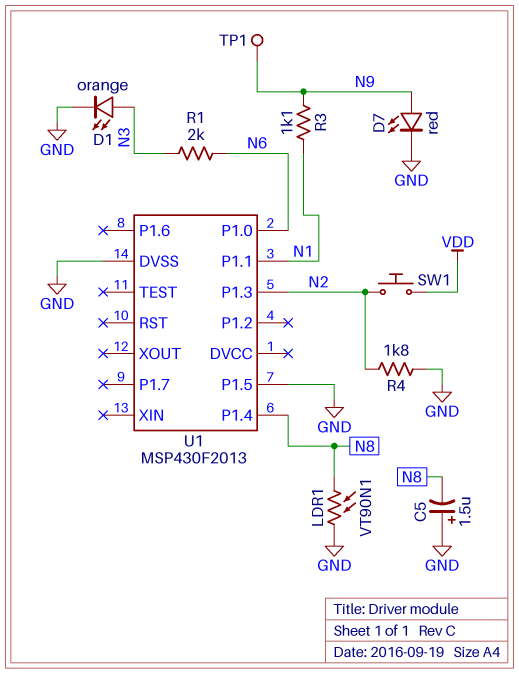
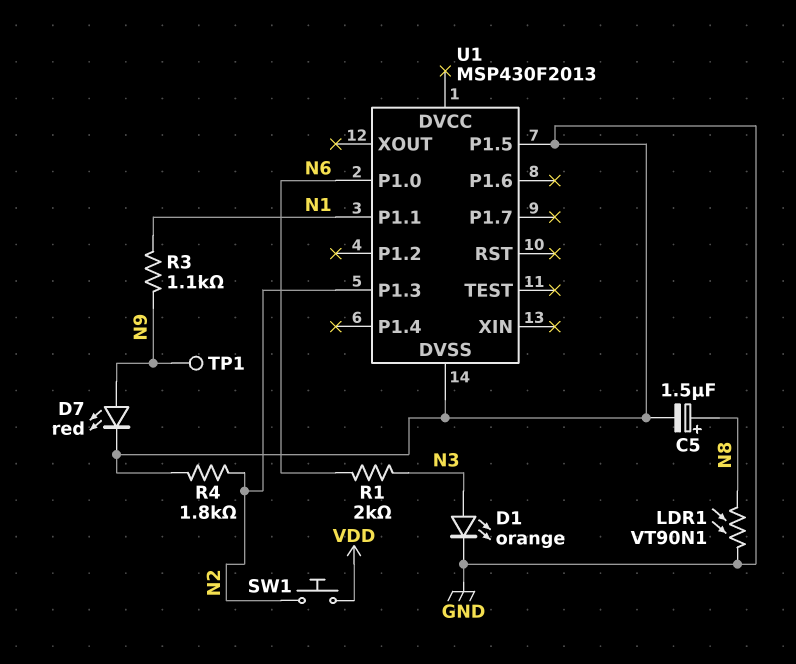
C5: 1.5uF (plus GND, minus N8) -> 1.5uF (plus N8, minus GND)
U1 pin P1.4: N8 -> none

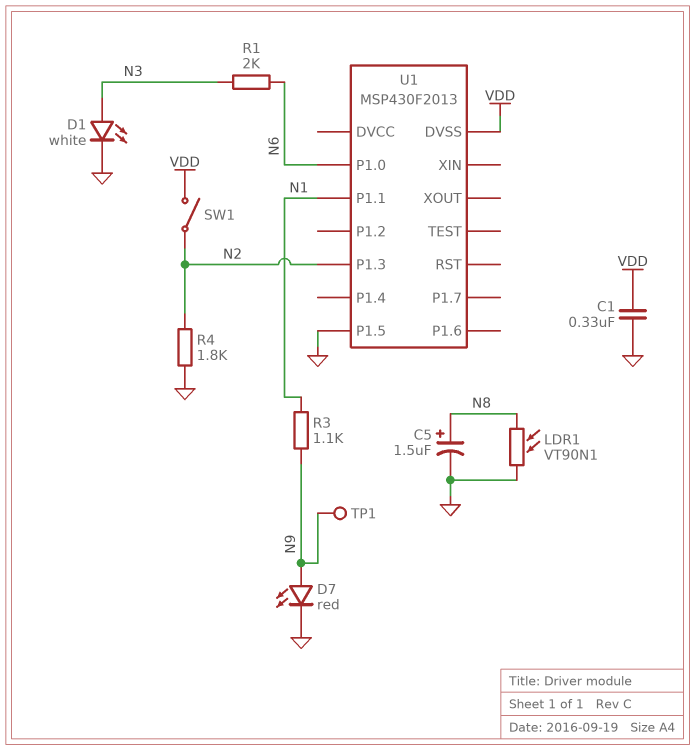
C1: none -> 330nF (GND, VDD)
D1: LED orange (A N3, K GND) -> LED white (A N3, K GND)
SW1: button (N2, VDD) -> switch (N2, VDD)
U1 pin DVSS: GND -> VDD

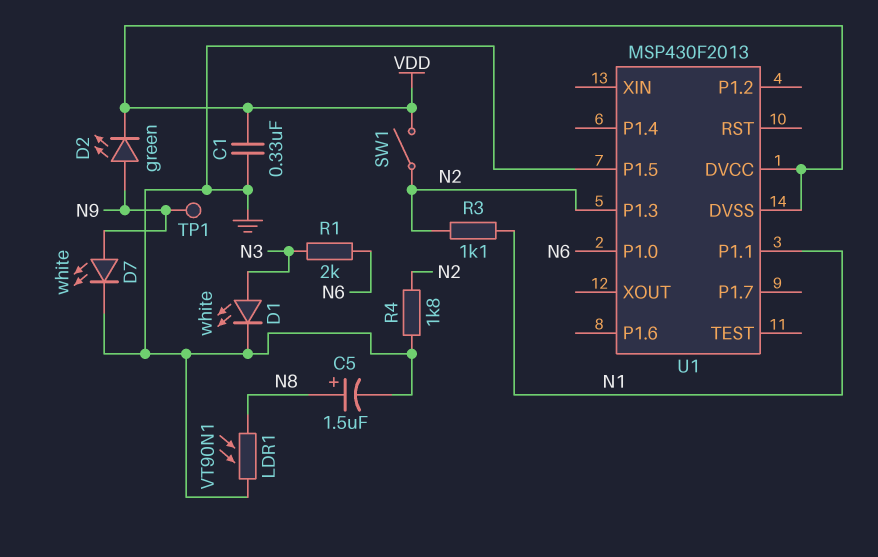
D2: none -> LED green (A N9, K VDD)
D7: LED red (A N9, K GND) -> LED white (A N9, K GND)
R3: 1.1k (N1, N9) -> 1.1k (N1, N2)
U1 pin DVCC: none -> VDD

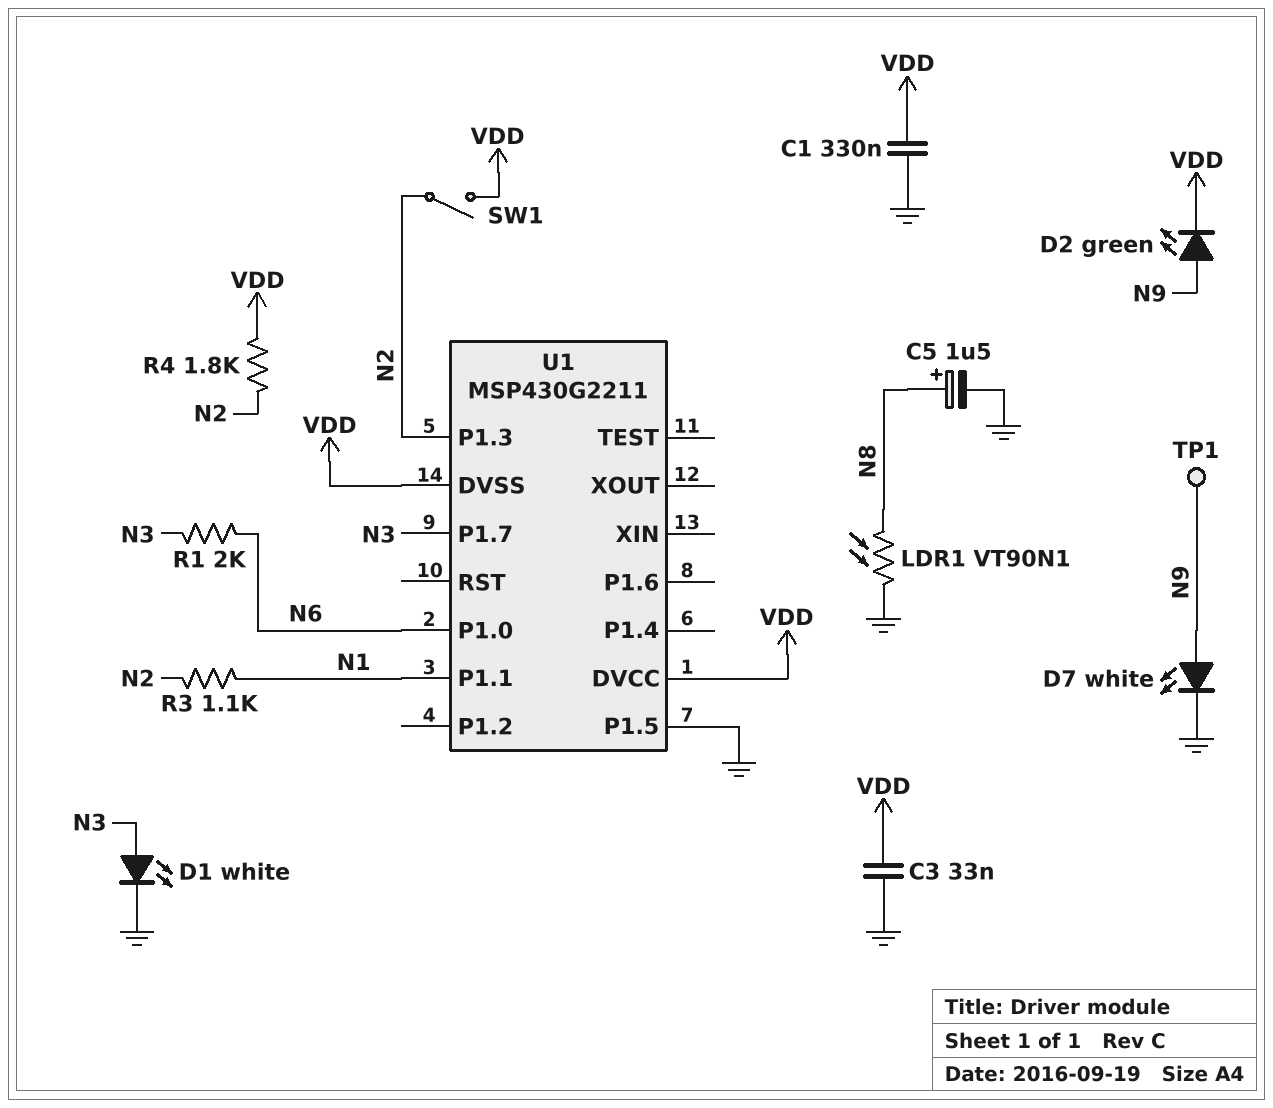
C3: none -> 33nF (GND, VDD)
R4: 1.8k (GND, N2) -> 1.8k (N2, VDD)
U1: MSP430F2013 -> MSP430G2211
U1 pin P1.7: none -> N3

